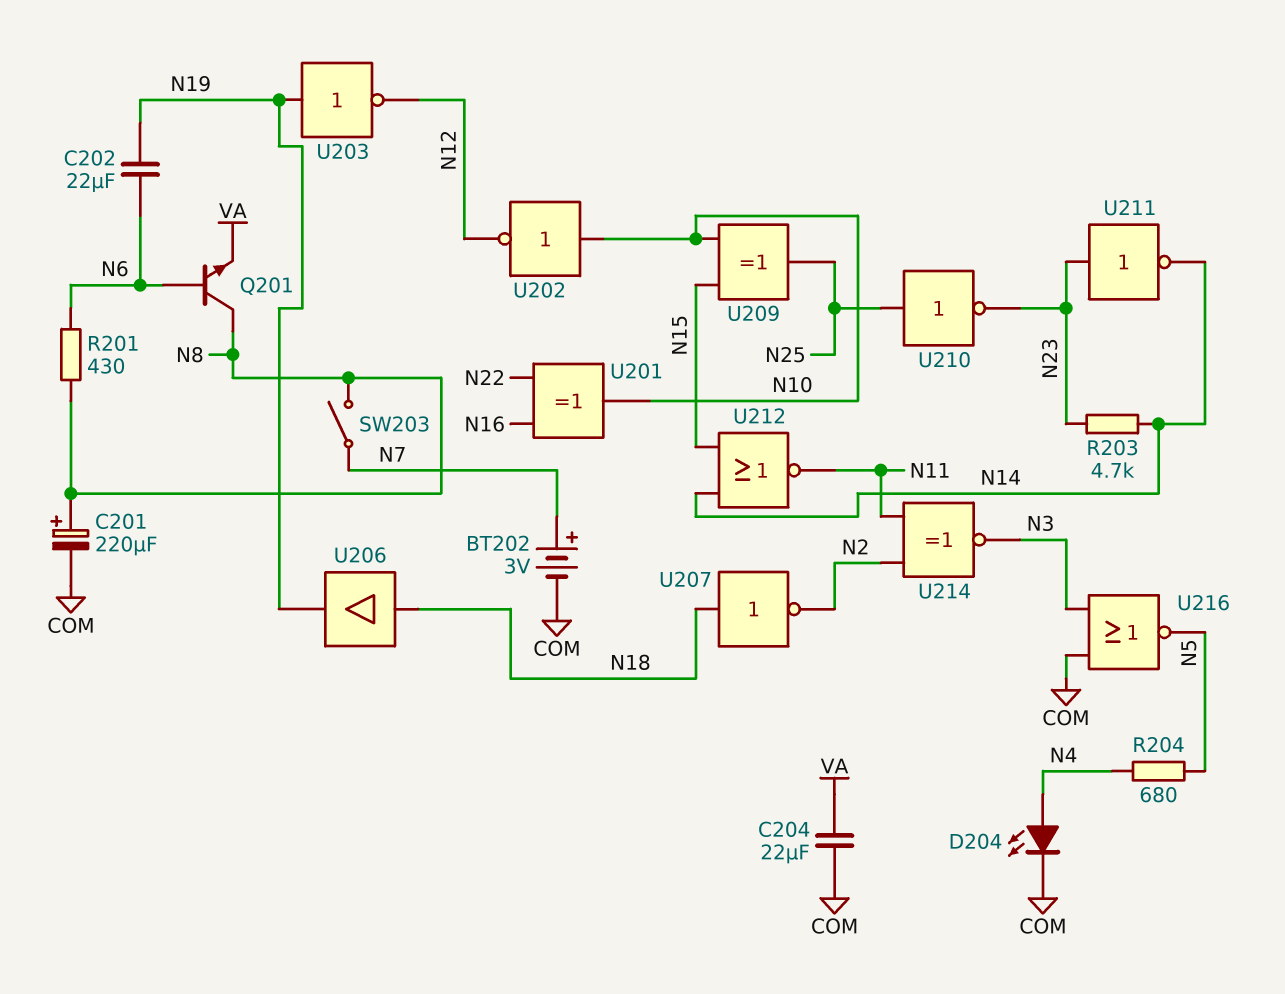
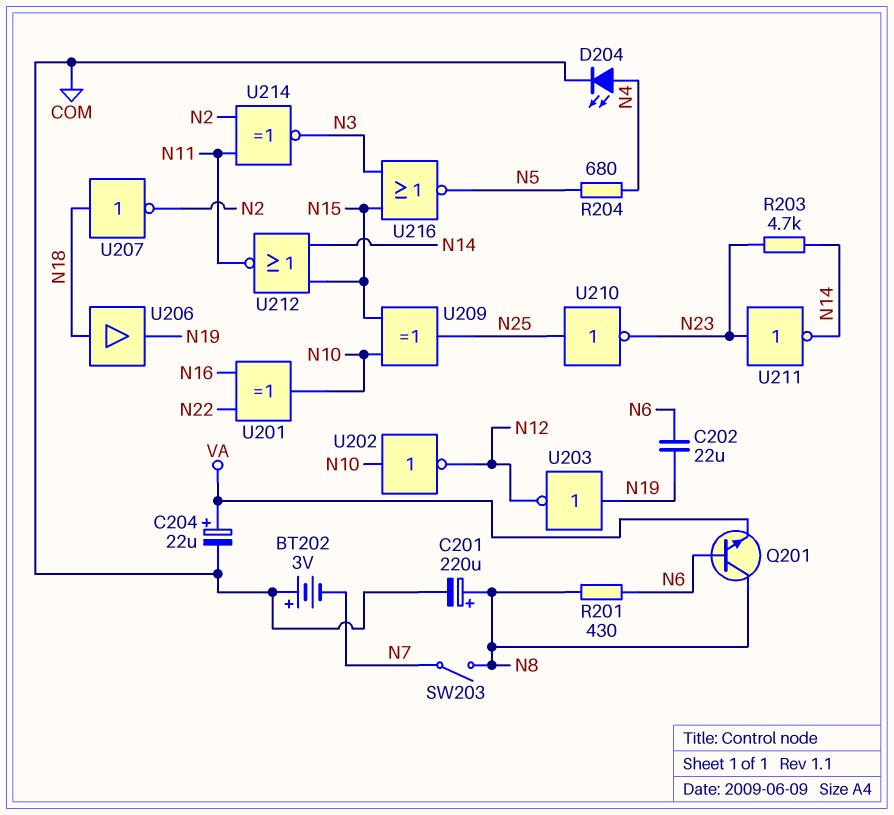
BT202: 3V (plus N7, minus COM) -> 3V (plus COM, minus N7)
C204: 22uF (COM, VA) -> 22uF (plus VA, minus COM)
U216: NOR (in COM, in N3, out N5) -> NOR (in N3, in N15, out N5)

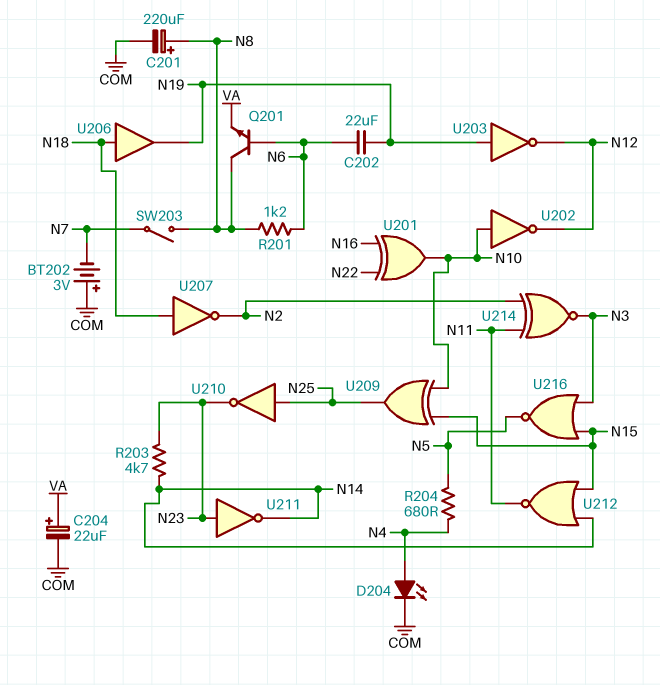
R201: 430 (N6, N8) -> 1.2k (N6, N8)

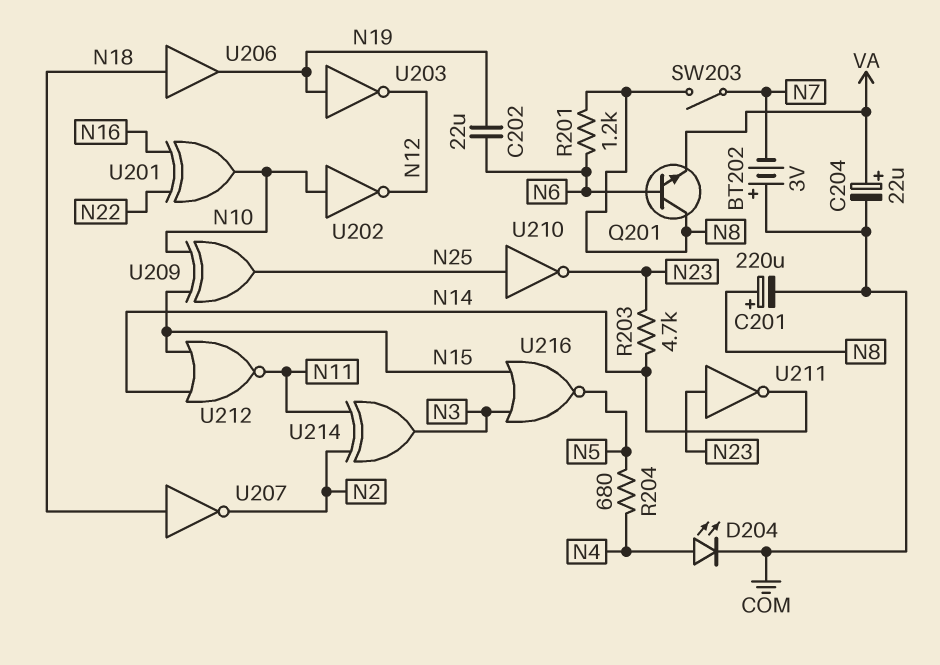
U214: XNOR (in N2, in N11, out N3) -> XOR (in N2, in N11, out N3)

